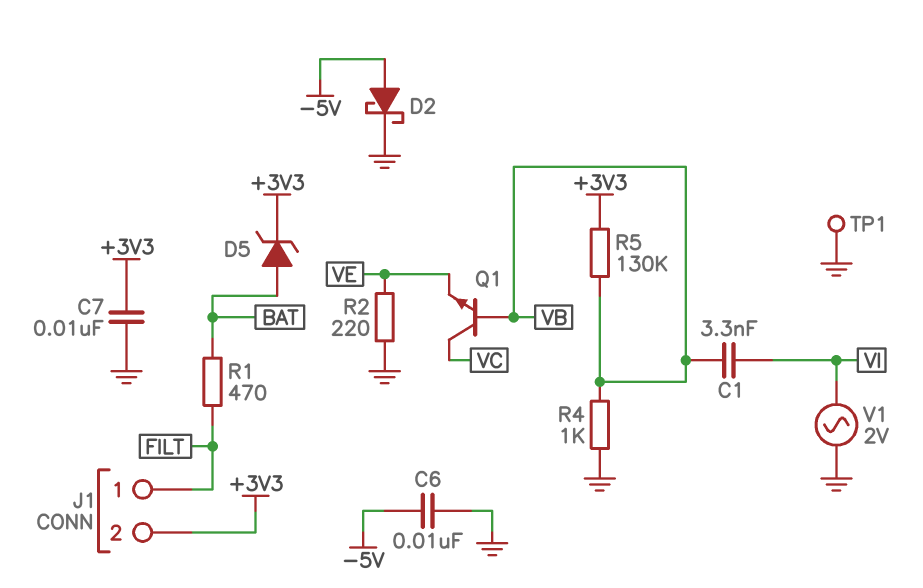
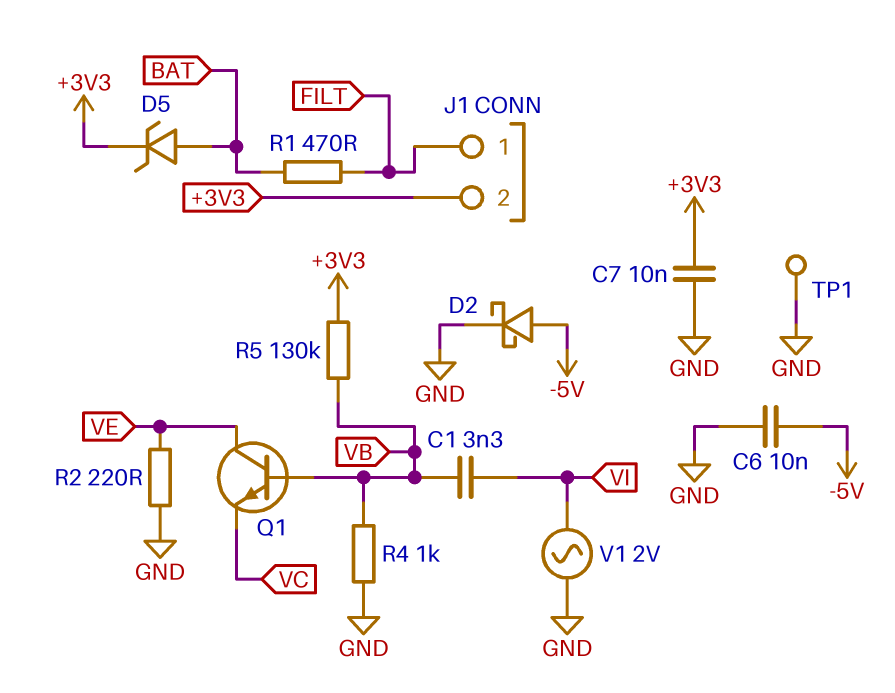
Q1: NPN (B VB, C VC, E VE) -> NPN (B VB, C VE, E VC)

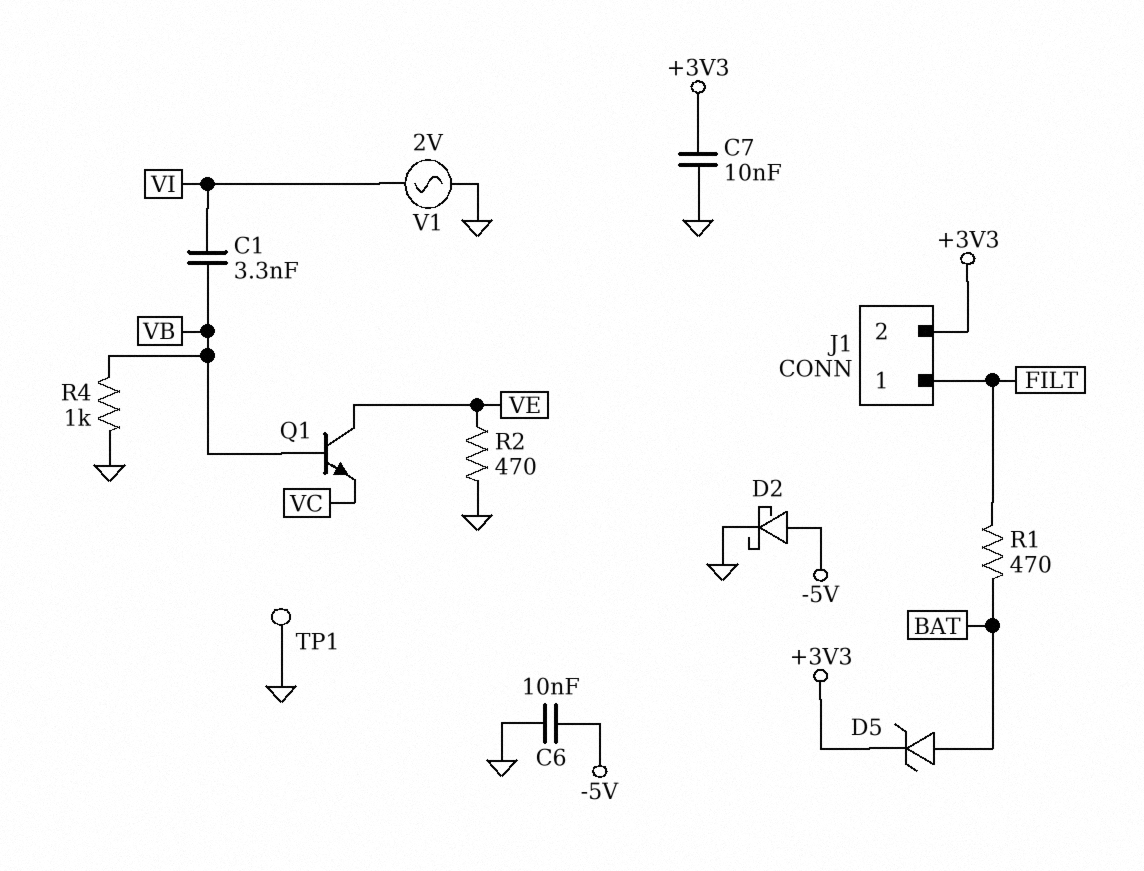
R2: 220 (GND, VE) -> 470 (GND, VE)
R5: 130k (+3V3, VB) -> none

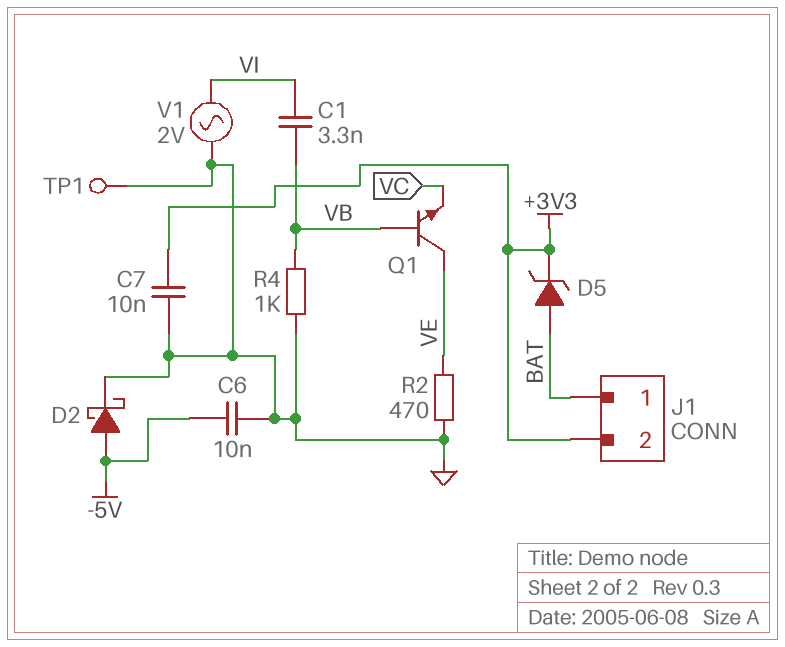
J1 pin 1: FILT -> BAT
R1: 470 (BAT, FILT) -> none

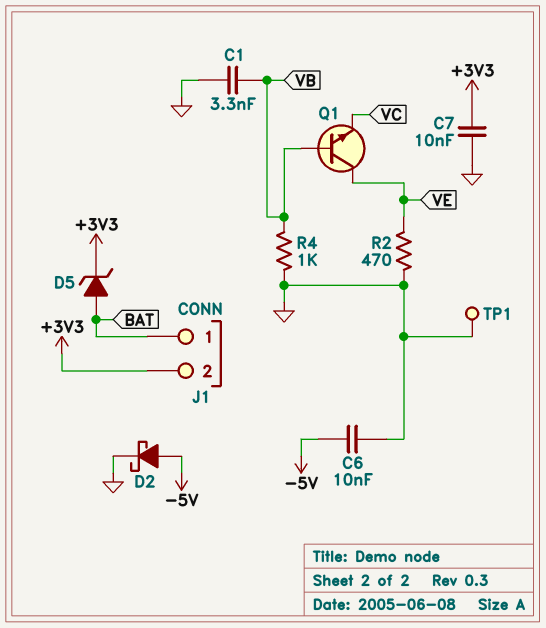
C1: 3.3nF (VB, VI) -> 3.3nF (GND, VB)
V1: AC 2V (GND, VI) -> none

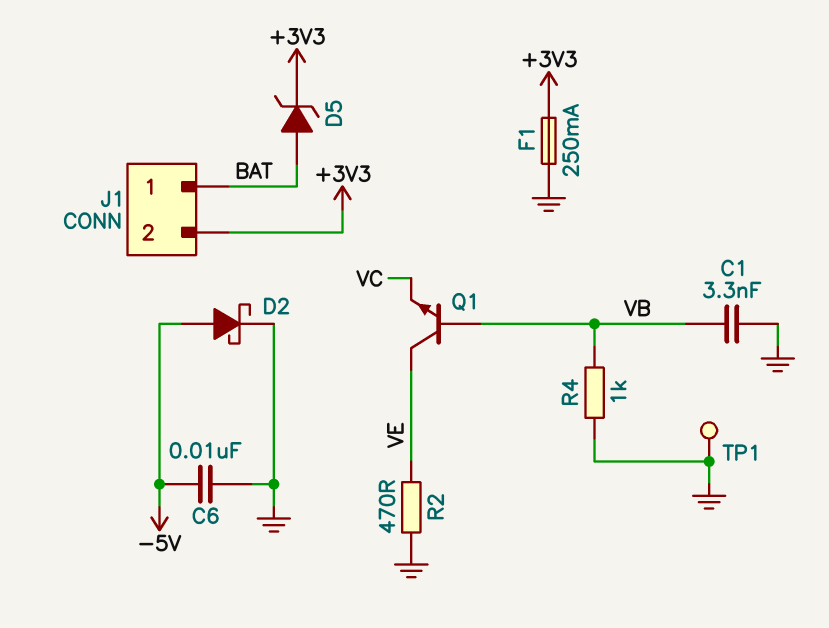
C7: 10nF (+3V3, GND) -> none
F1: none -> 250mA (+3V3, GND)

